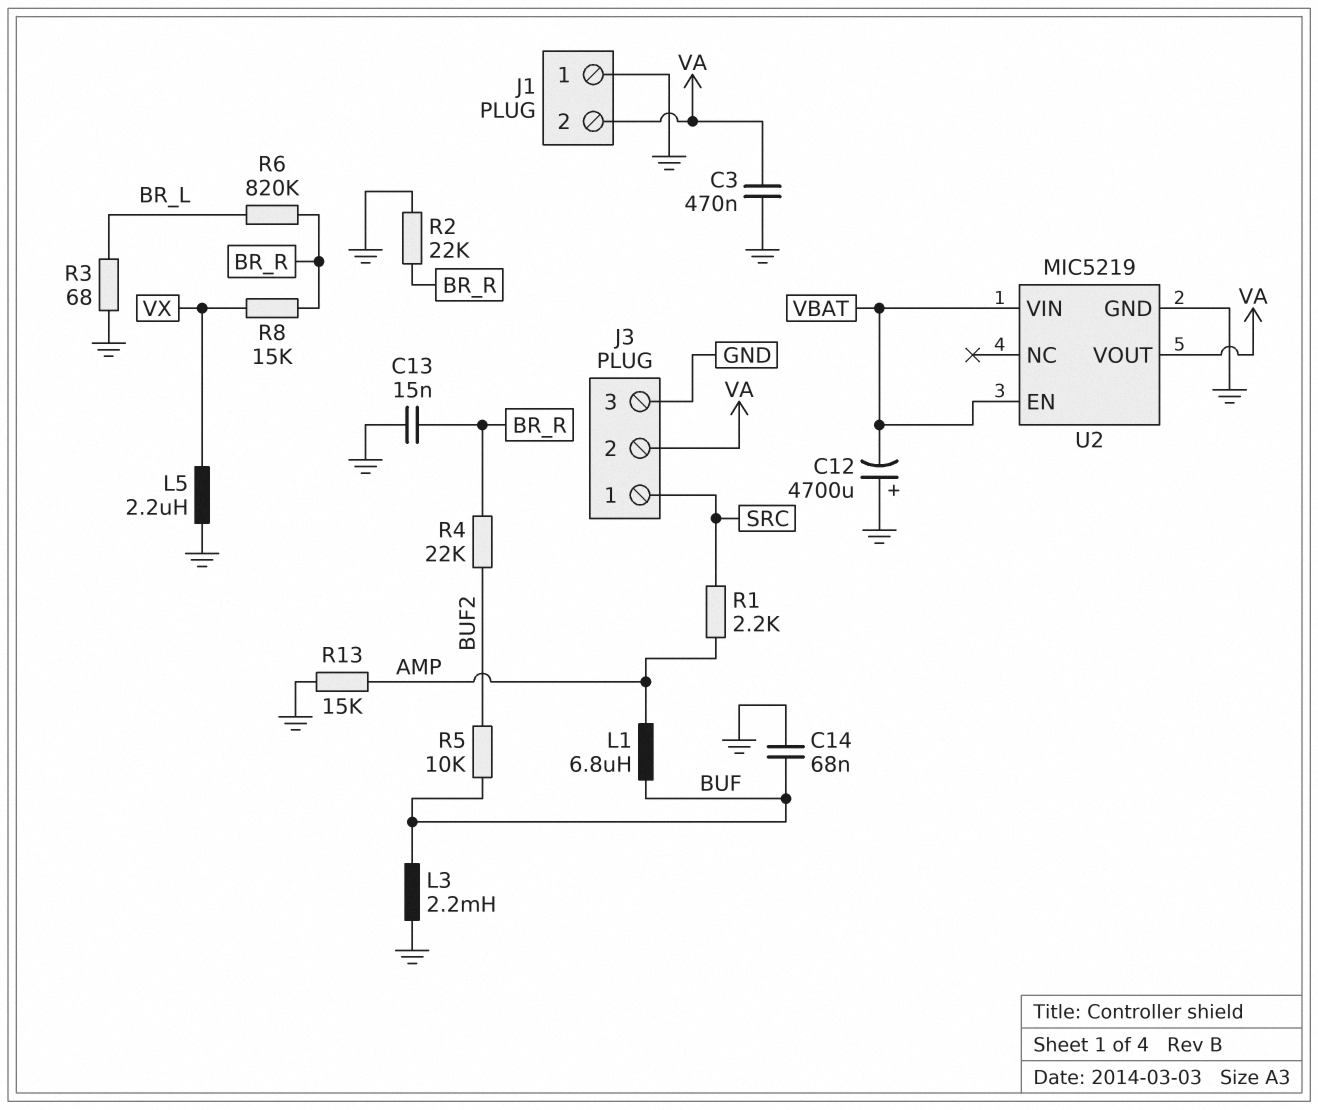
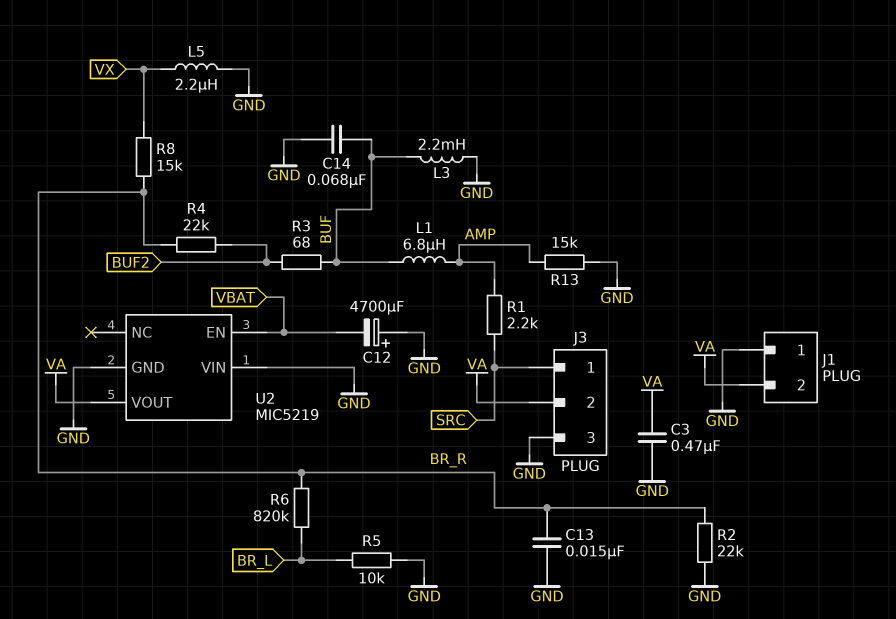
R3: 68 (BR_L, GND) -> 68 (BUF, BUF2)
R5: 10k (BUF, BUF2) -> 10k (BR_L, GND)
U2 pin VIN: VBAT -> GND

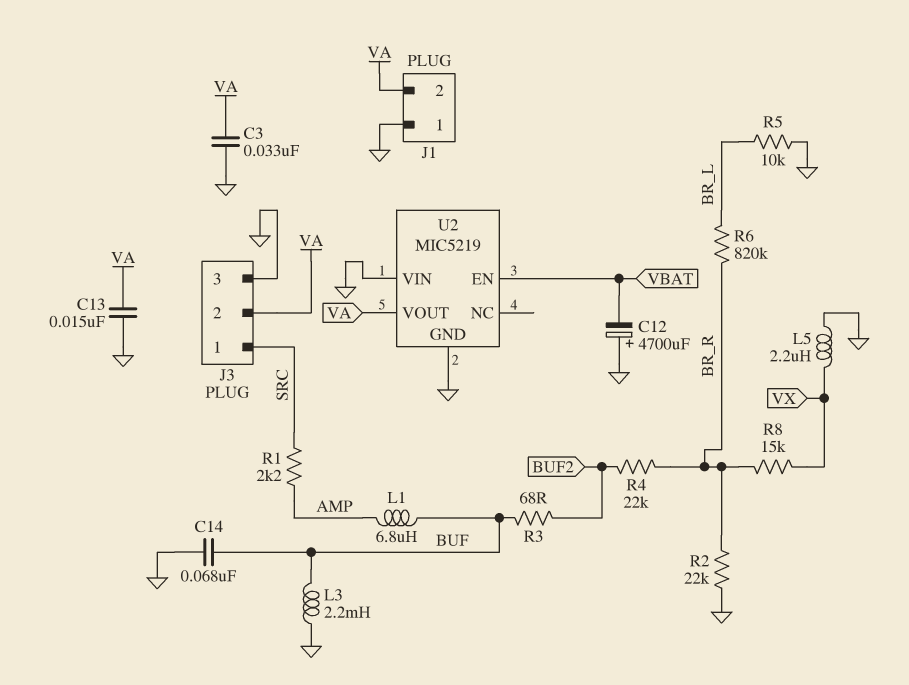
C3: 470nF (GND, VA) -> 33nF (GND, VA)
C13: 15nF (BR_R, GND) -> 15nF (GND, VA)
R13: 15k (AMP, GND) -> none

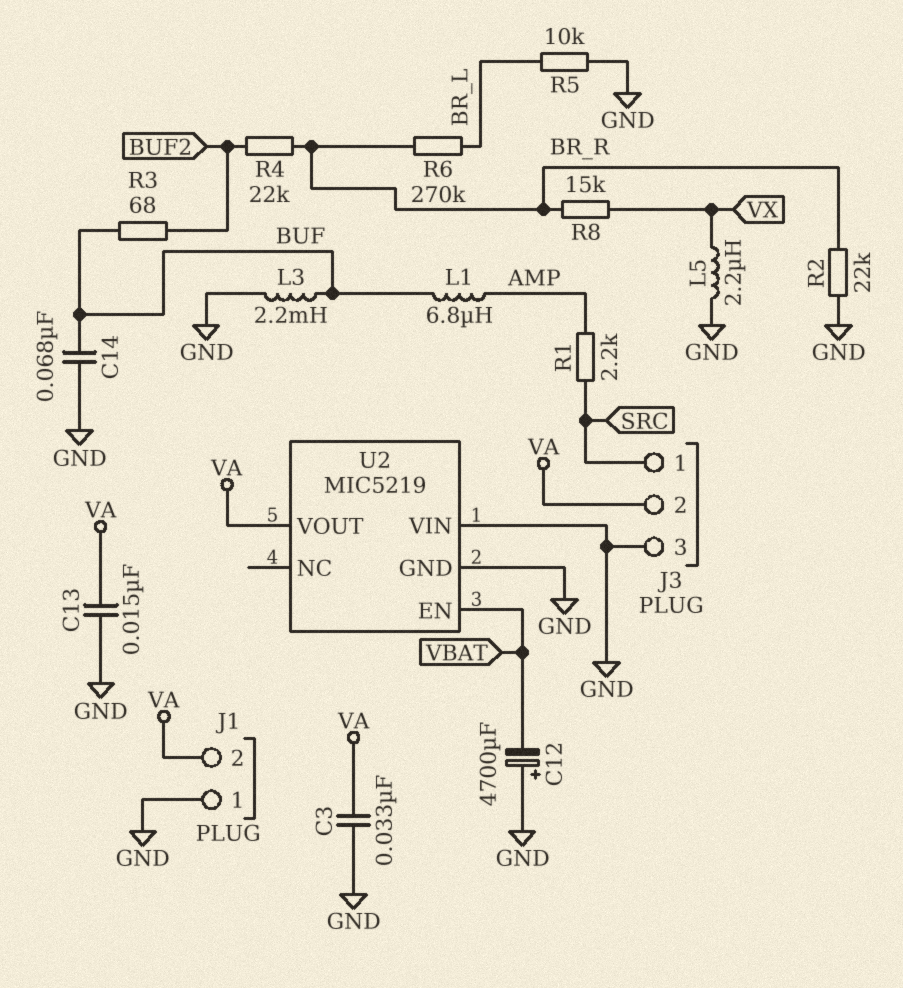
R6: 820k (BR_L, BR_R) -> 270k (BR_L, BR_R)

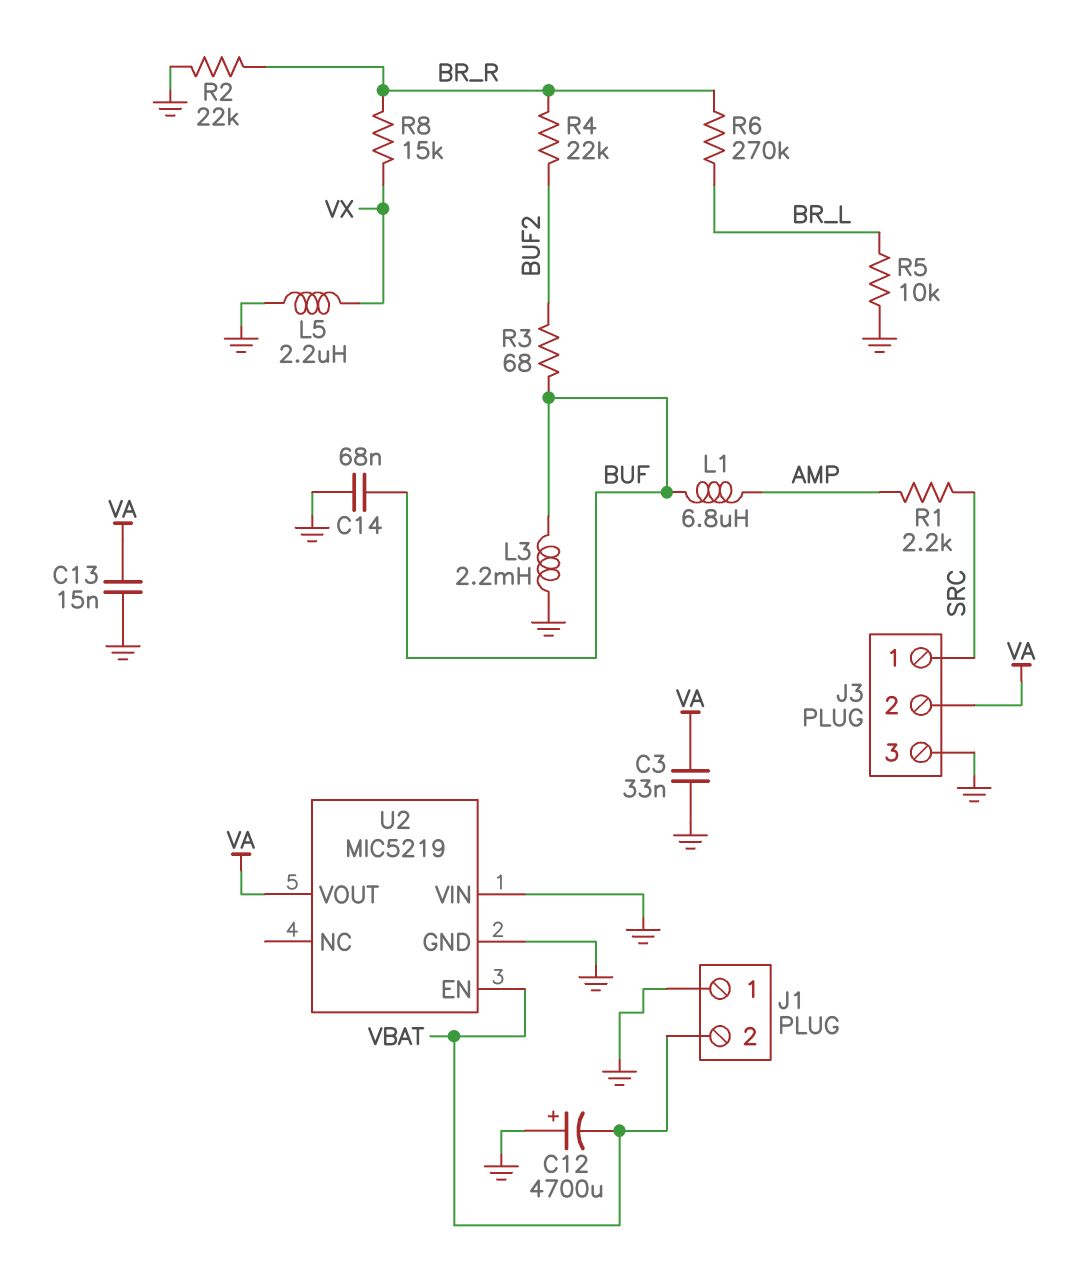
J1 pin 2: VA -> VBAT

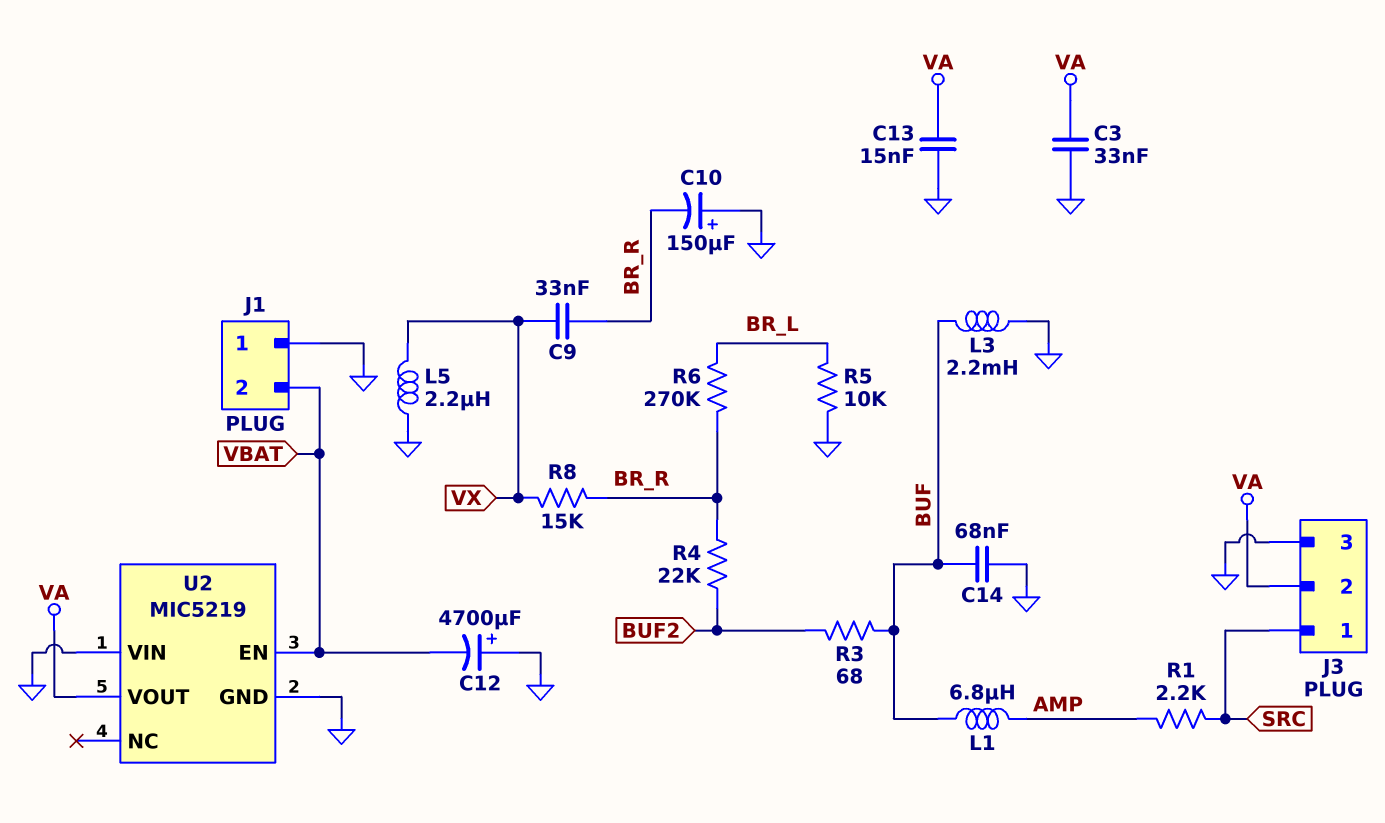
C9: none -> 33nF (BR_R, VX)
C10: none -> 150uF (plus GND, minus BR_R)
R2: 22k (BR_R, GND) -> none

